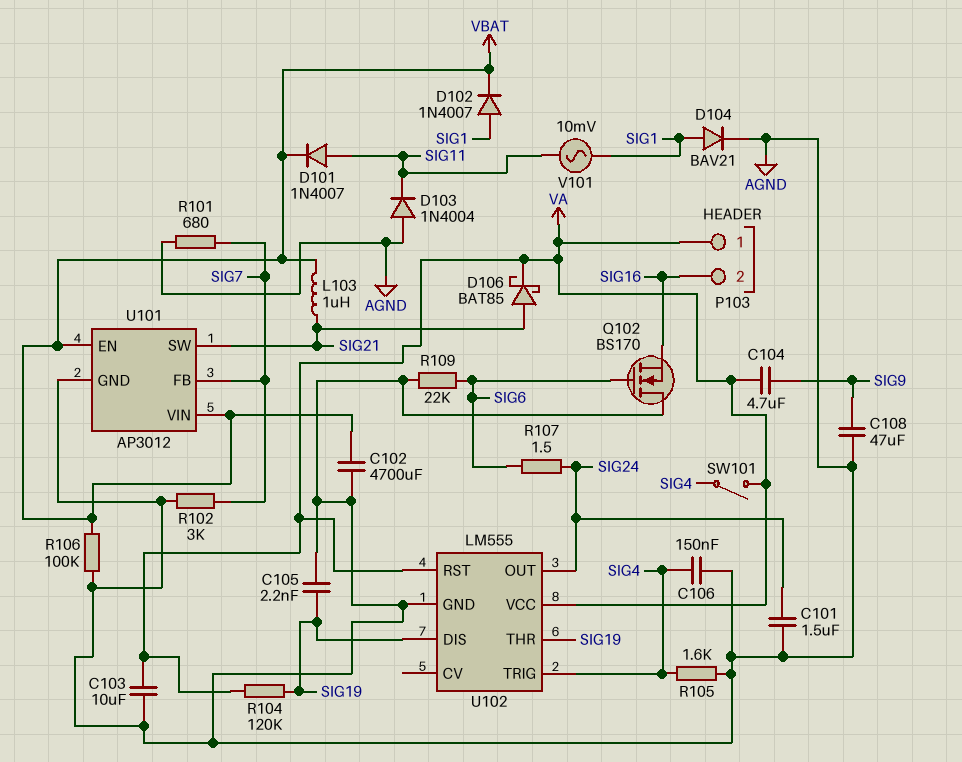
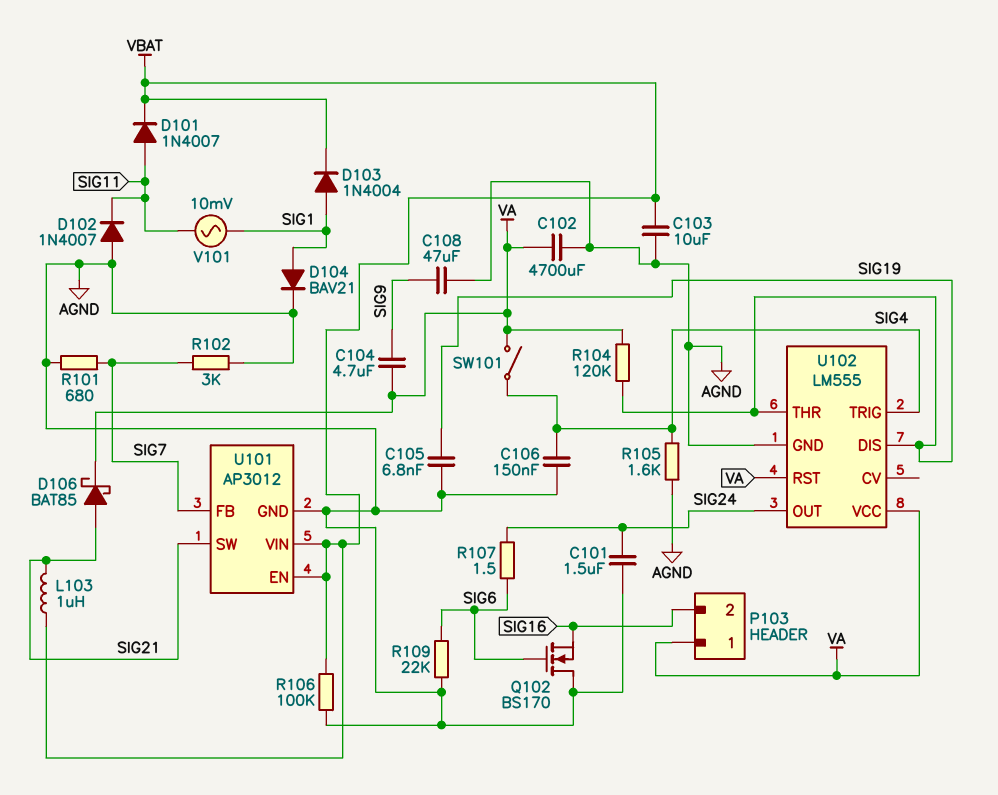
C102: 4700uF (AGND, VBAT) -> 4700uF (AGND, VA)
C103: 10uF (AGND, VA) -> 10uF (AGND, VBAT)
C105: 2.2nF (AGND, SIG19) -> 6.8nF (AGND, SIG19)
D102: diode 1N4007 (A SIG1, K VBAT) -> diode 1N4007 (A AGND, K SIG11)
D103: diode 1N4004 (A AGND, K SIG11) -> diode 1N4004 (A SIG1, K VBAT)

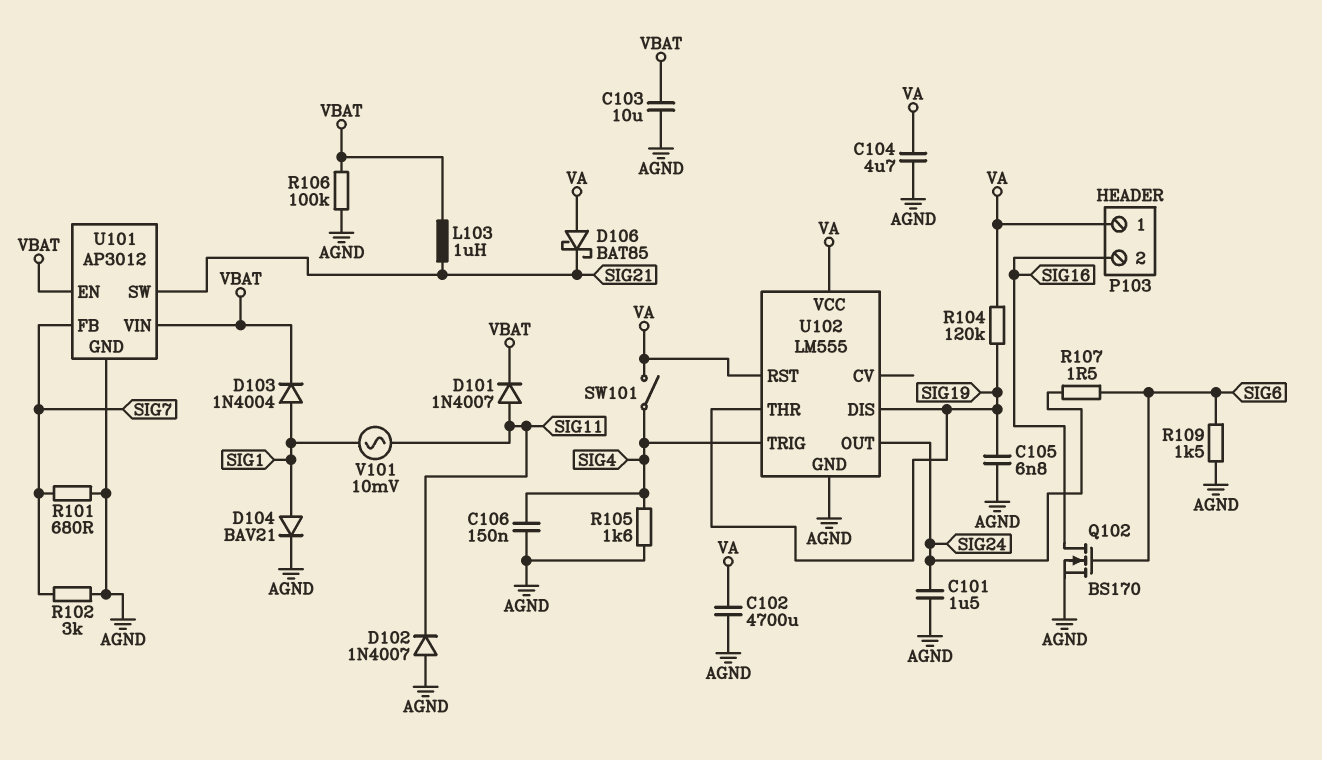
C104: 4.7uF (SIG9, VA) -> 4.7uF (AGND, VA)
C108: 47uF (AGND, SIG9) -> none
D106: schottky BAT85 (A SIG21, K VA) -> schottky BAT85 (A VA, K SIG21)
Q102: NMOS BS170 (G SIG6, D AGND, S SIG16) -> NMOS BS170 (G SIG6, D SIG16, S AGND)
R109: 22k (AGND, SIG6) -> 1.5k (AGND, SIG6)

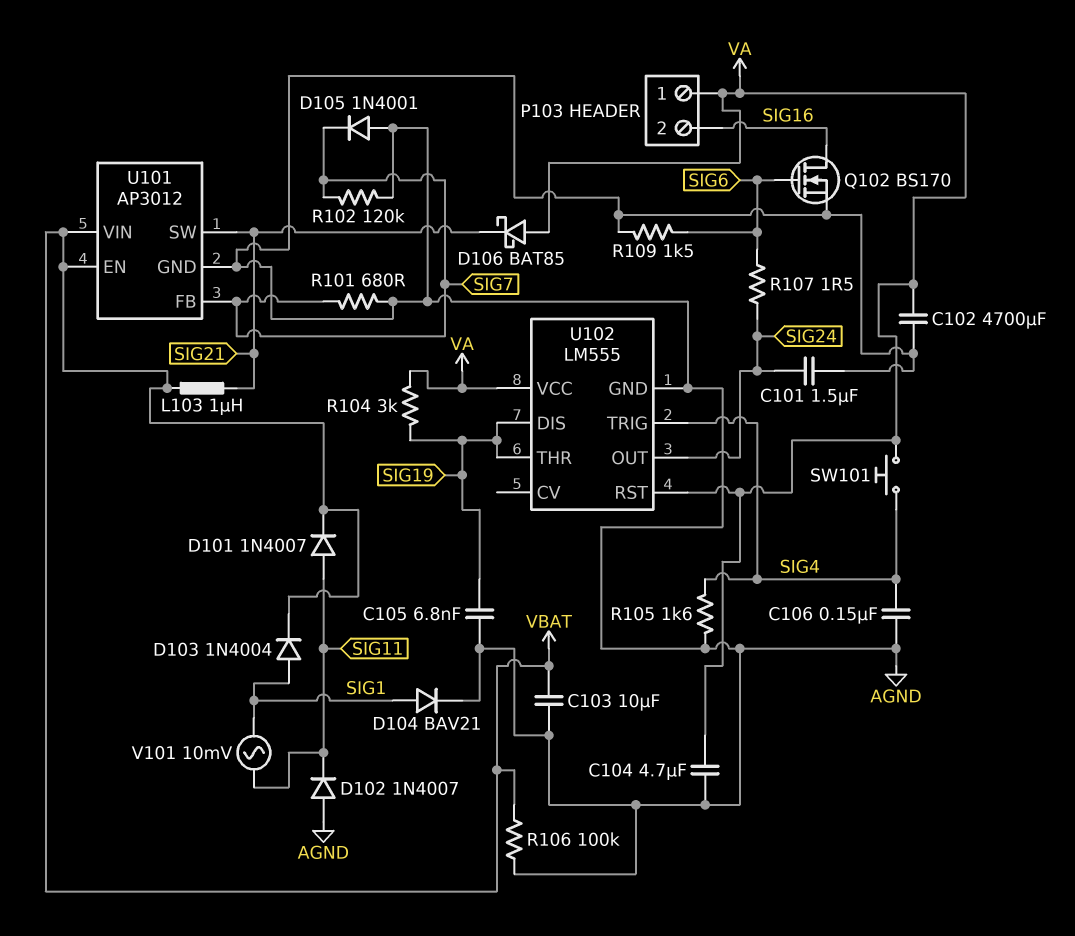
D105: none -> diode 1N4001 (A AGND, K SIG7)
R102: 3k (AGND, SIG7) -> 120k (AGND, SIG7)
R104: 120k (SIG19, VA) -> 3k (SIG19, VA)
SW101: switch (SIG4, VA) -> button (SIG4, VA)

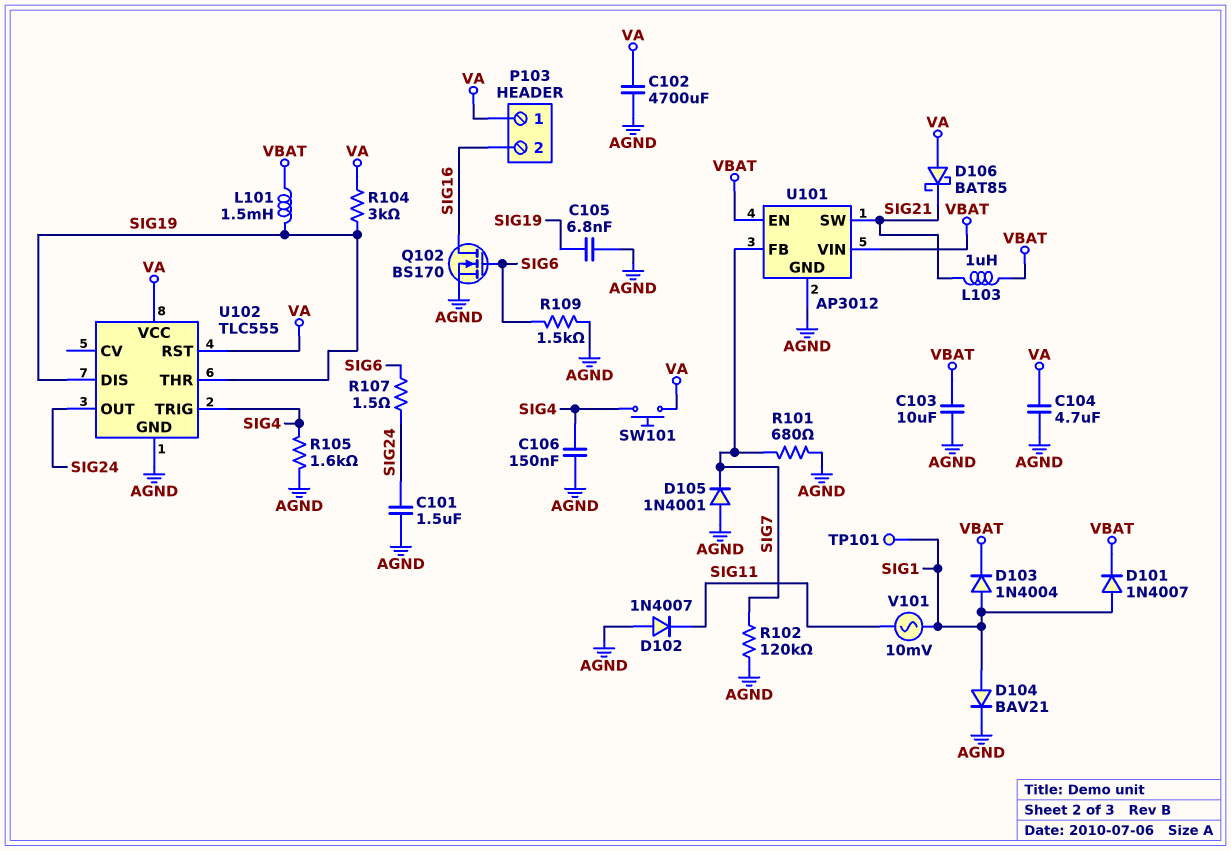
D101: diode 1N4007 (A SIG11, K VBAT) -> diode 1N4007 (A SIG1, K VBAT)
L101: none -> 1.5mH (SIG19, VBAT)
R106: 100k (AGND, VBAT) -> none
TP101: none -> test point (SIG1)
U102: LM555 -> TLC555

